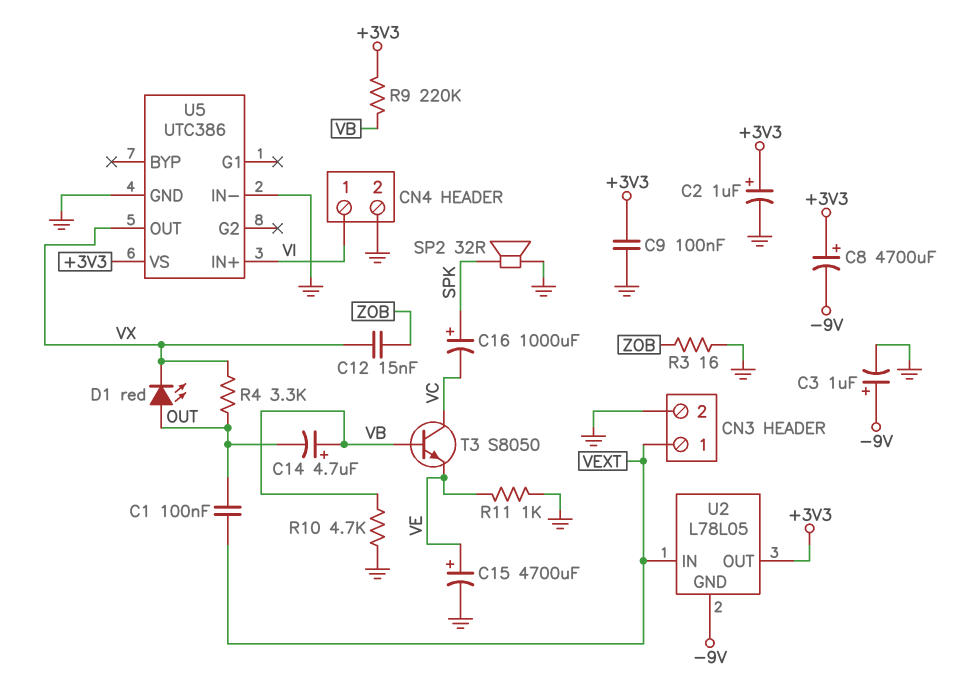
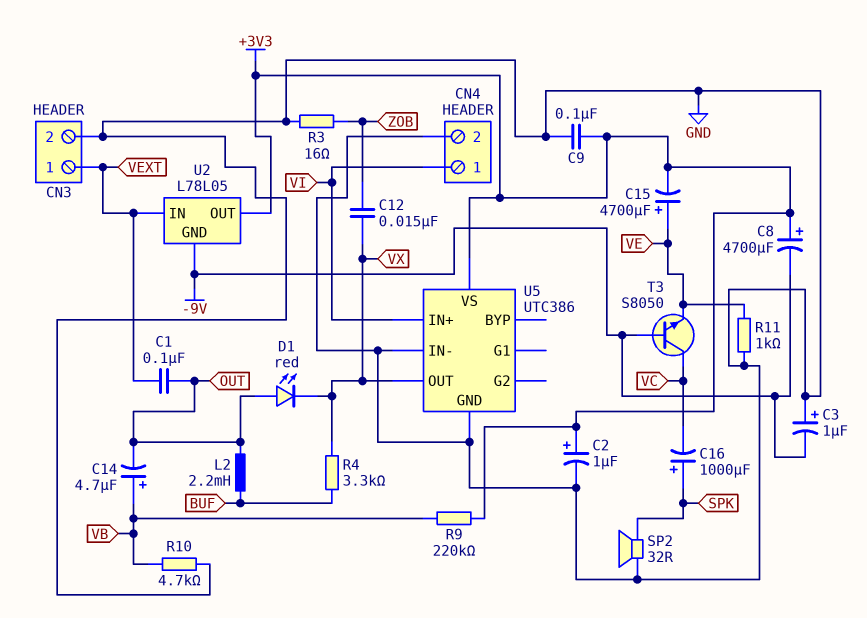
C3: 1uF (plus -9V, minus GND) -> 1uF (plus GND, minus -9V)
C15: 4700uF (plus VE, minus GND) -> 4700uF (plus VE, minus +3V3)
L2: none -> 2.2mH (BUF, OUT)
R4: 3.3k (OUT, VX) -> 3.3k (BUF, VX)
T3: NPN S8050 (B VB, C VC, E VE) -> NPN S8050 (B -9V, C VC, E VE)

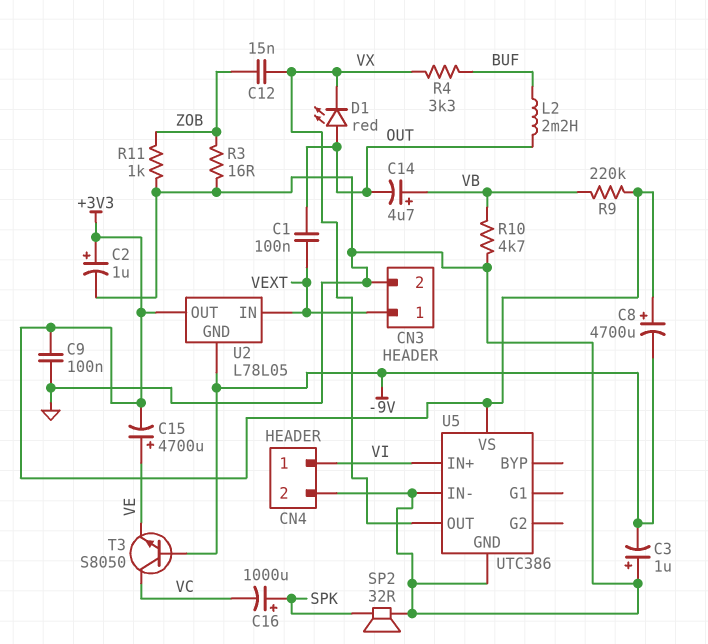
R11: 1k (GND, VE) -> 1k (GND, ZOB)

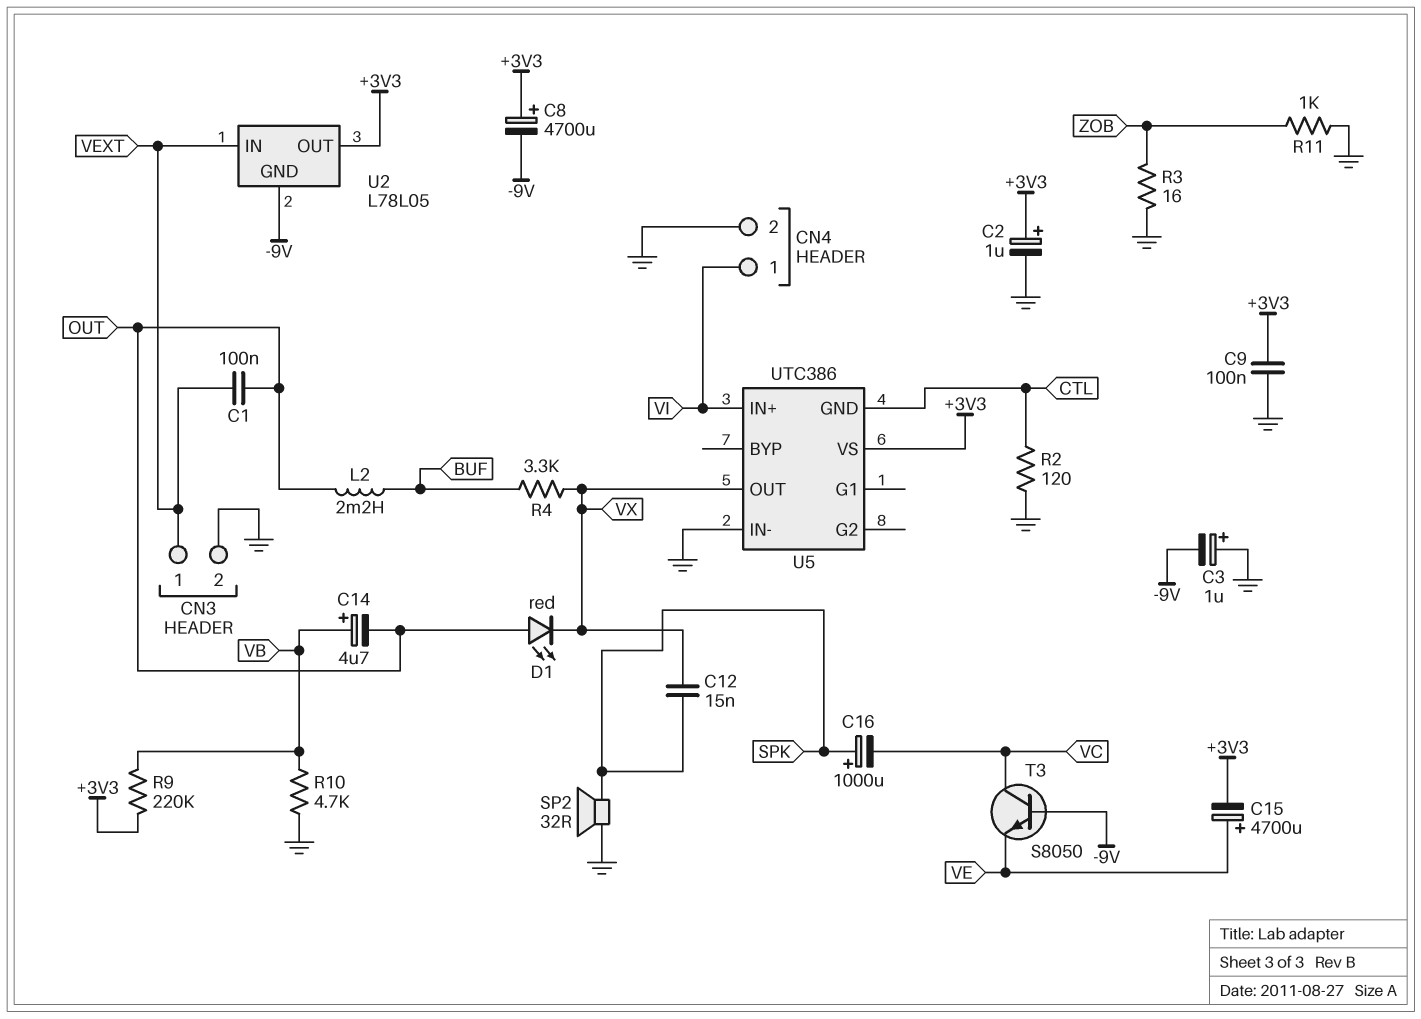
C12: 15nF (VX, ZOB) -> 15nF (SPK, VX)
R2: none -> 120 (CTL, GND)
U5 pin GND: GND -> CTL

